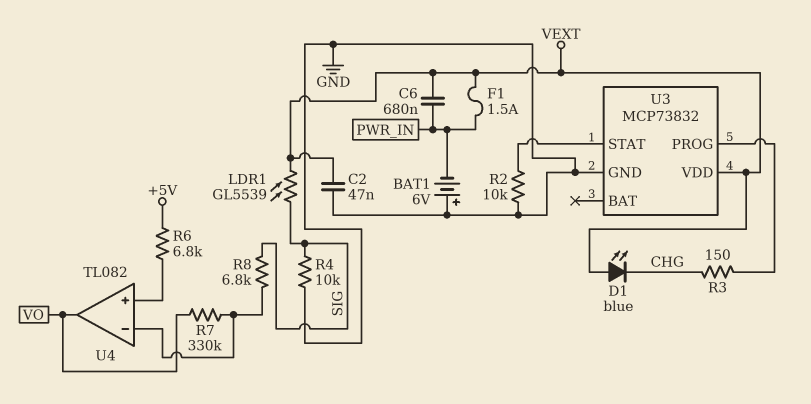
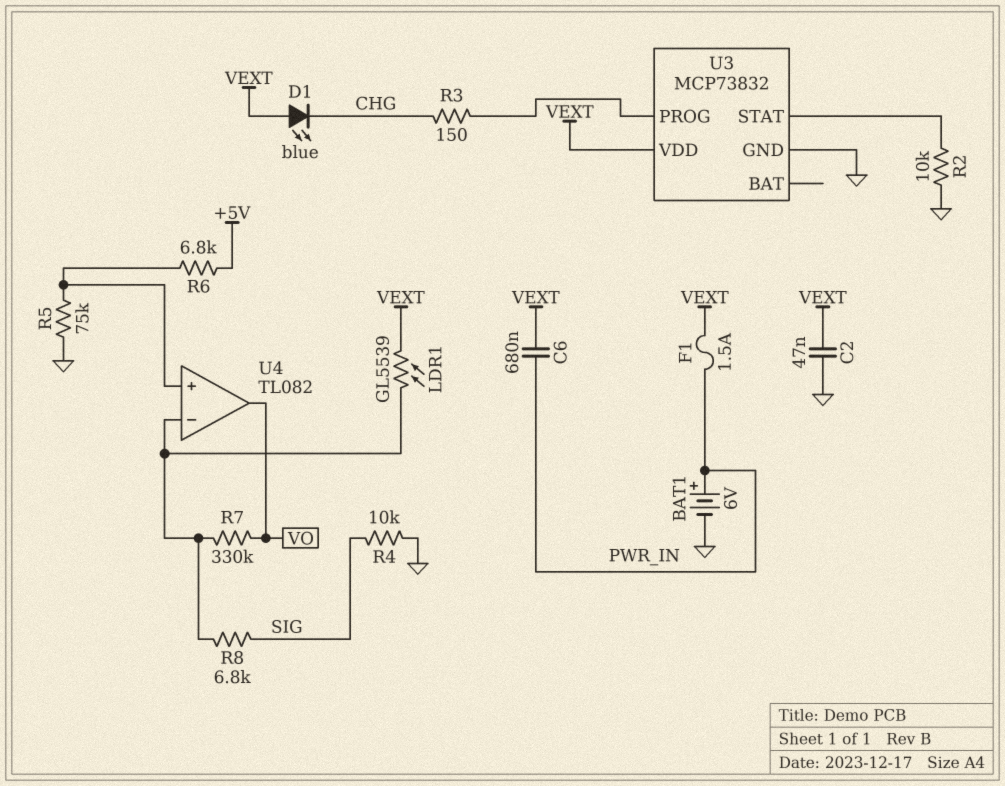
BAT1: 6V (plus GND, minus PWR_IN) -> 6V (plus PWR_IN, minus GND)
LDR1: GL5539 (SIG, VEXT) -> GL5539 (U4/in-, VEXT)
R5: none -> 75k (GND, U4/in+)

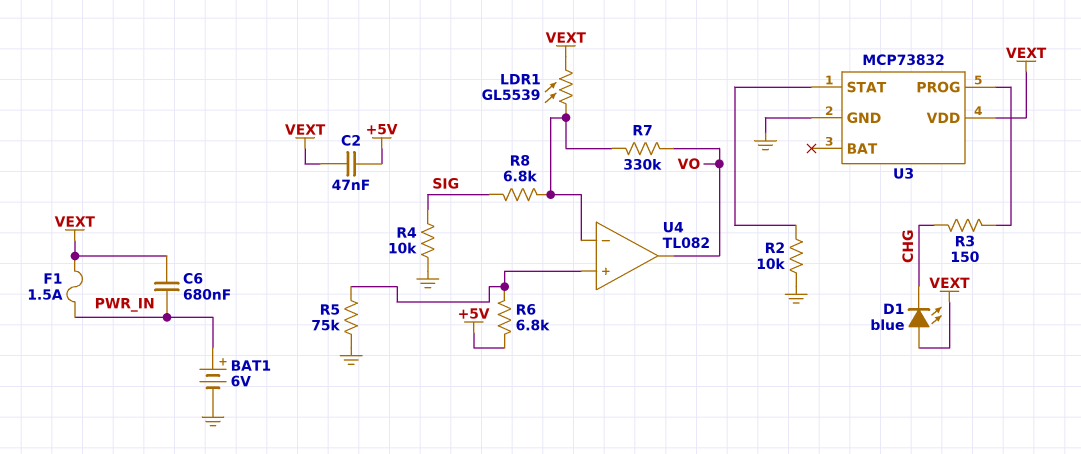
C2: 47nF (GND, VEXT) -> 47nF (+5V, VEXT)

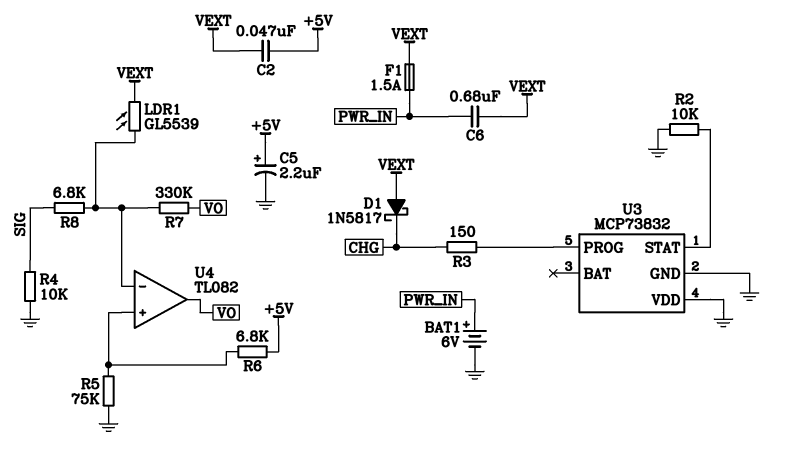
C5: none -> 2.2uF (plus +5V, minus GND)
D1: LED blue (A VEXT, K CHG) -> schottky 1N5817 (A VEXT, K CHG)
U3 pin VDD: VEXT -> GND

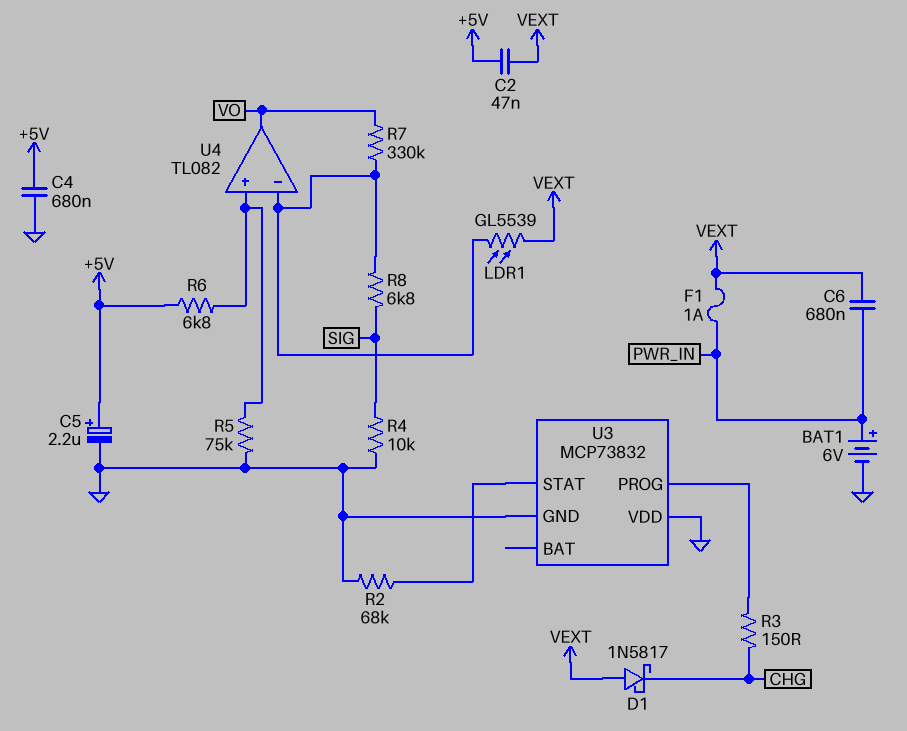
C4: none -> 680nF (+5V, GND)
F1: 1.5A (PWR_IN, VEXT) -> 1A (PWR_IN, VEXT)
R2: 10k (GND, U3/STAT) -> 68k (GND, U3/STAT)

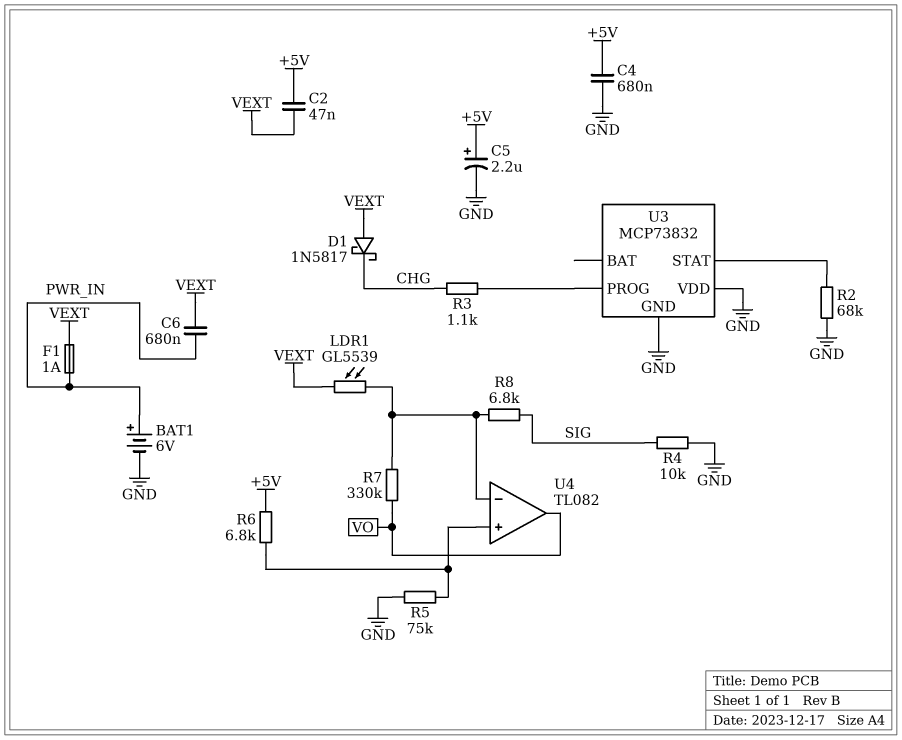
R3: 150 (CHG, U3/PROG) -> 1.1k (CHG, U3/PROG)

